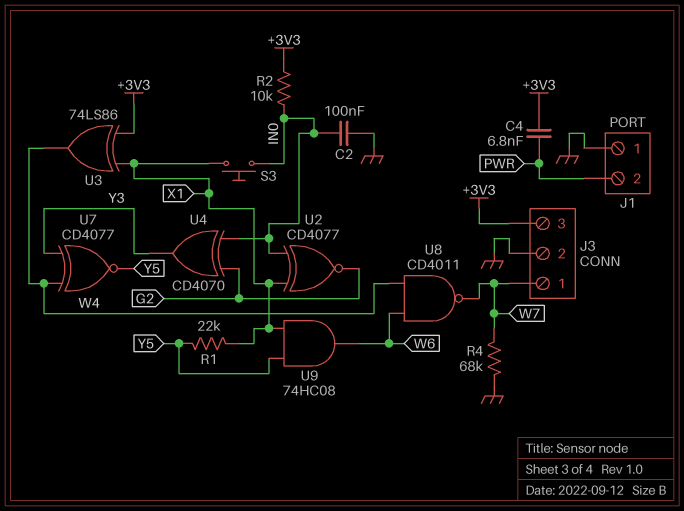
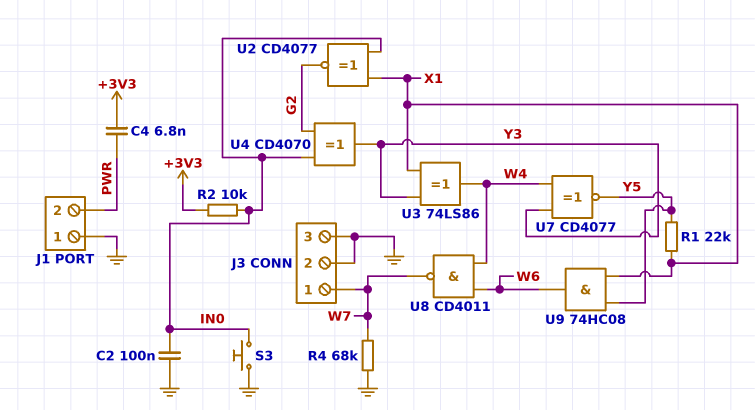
J3 pin 3: +3V3 -> GND
S3: button (IN0, X1) -> button (GND, IN0)
U3: XOR 74LS86 (in +3V3, in X1, out W4) -> XOR 74LS86 (in X1, in Y3, out W4)

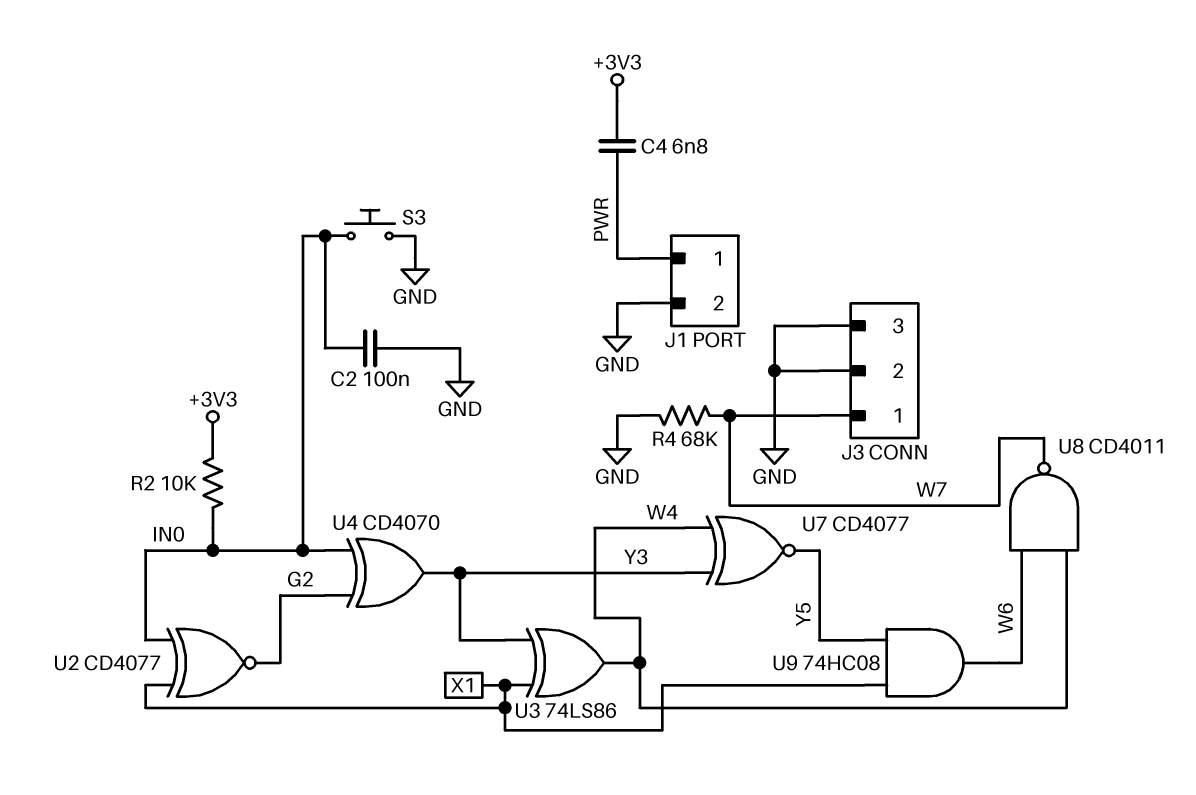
J1 pin 1: GND -> PWR
J1 pin 2: PWR -> GND
R1: 22k (X1, Y5) -> none

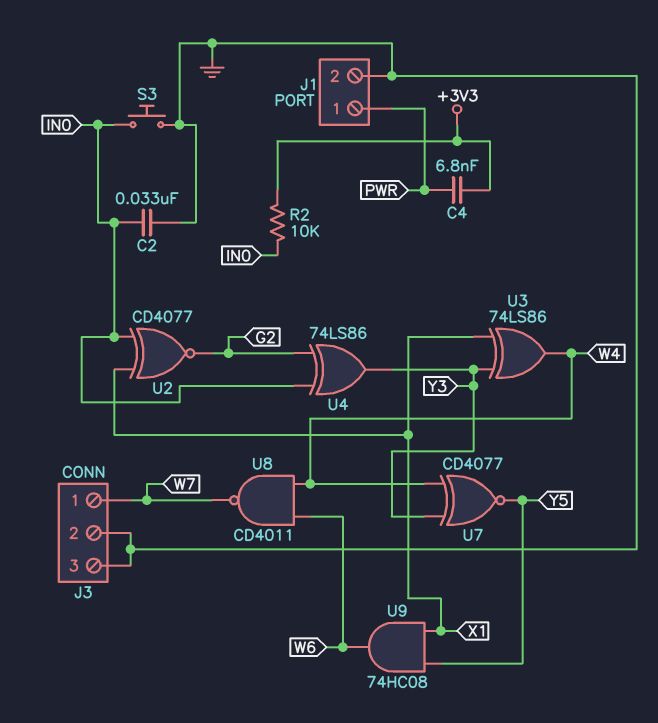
C2: 100nF (GND, IN0) -> 33nF (GND, IN0)
R4: 68k (GND, W7) -> none
U4: XOR CD4070 (in G2, in IN0, out Y3) -> XOR 74LS86 (in G2, in IN0, out Y3)

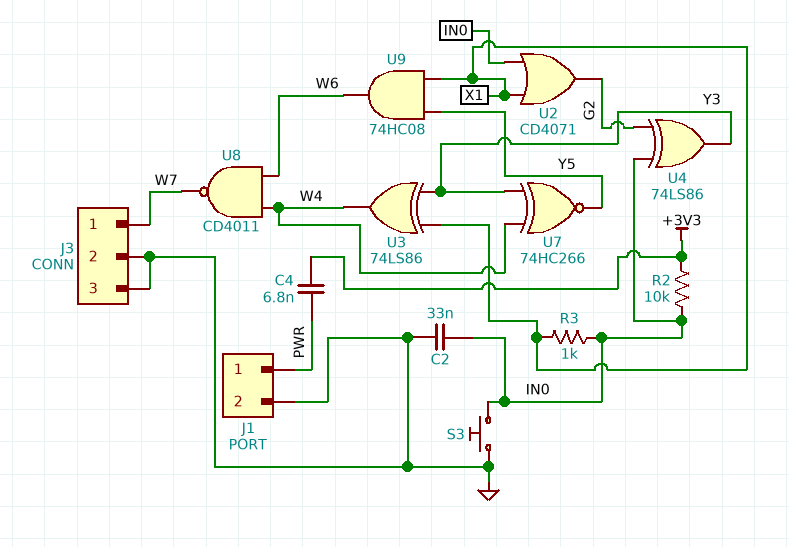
R3: none -> 1k (IN0, X1)
U2: XNOR CD4077 (in IN0, in X1, out G2) -> OR CD4071 (in IN0, in X1, out G2)
U7: XNOR CD4077 (in W4, in Y3, out Y5) -> XNOR 74HC266 (in W4, in Y3, out Y5)

